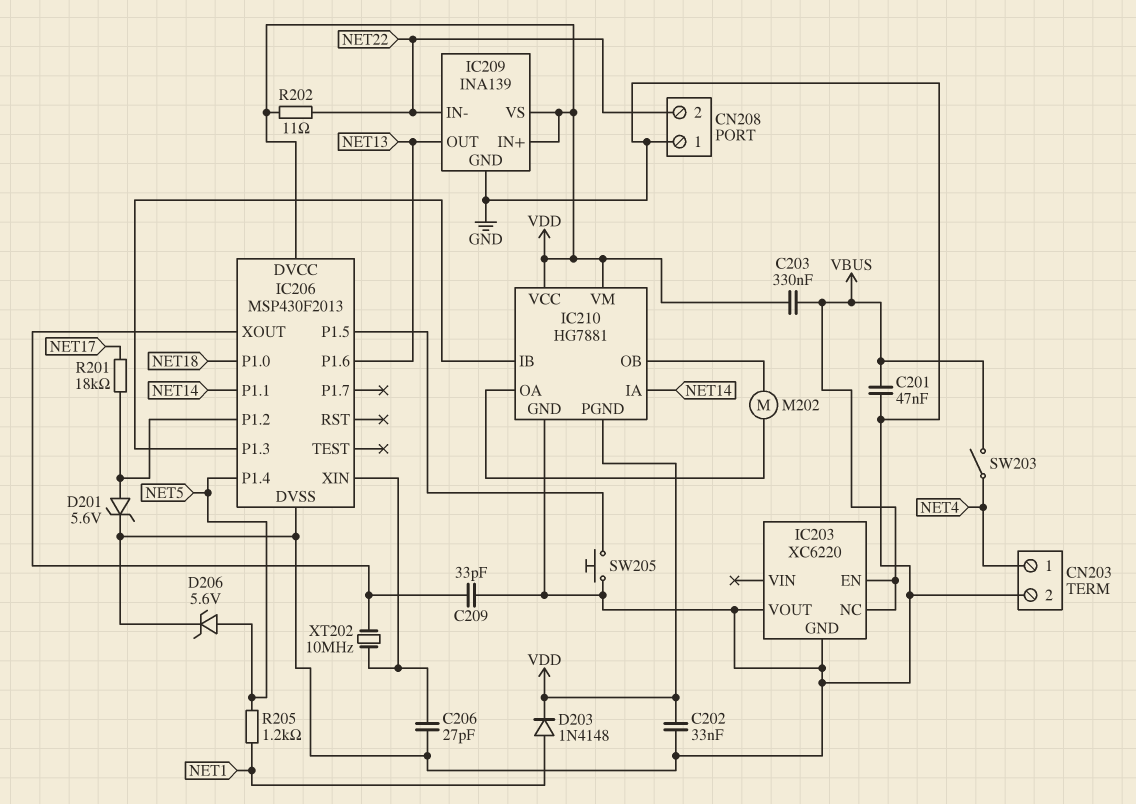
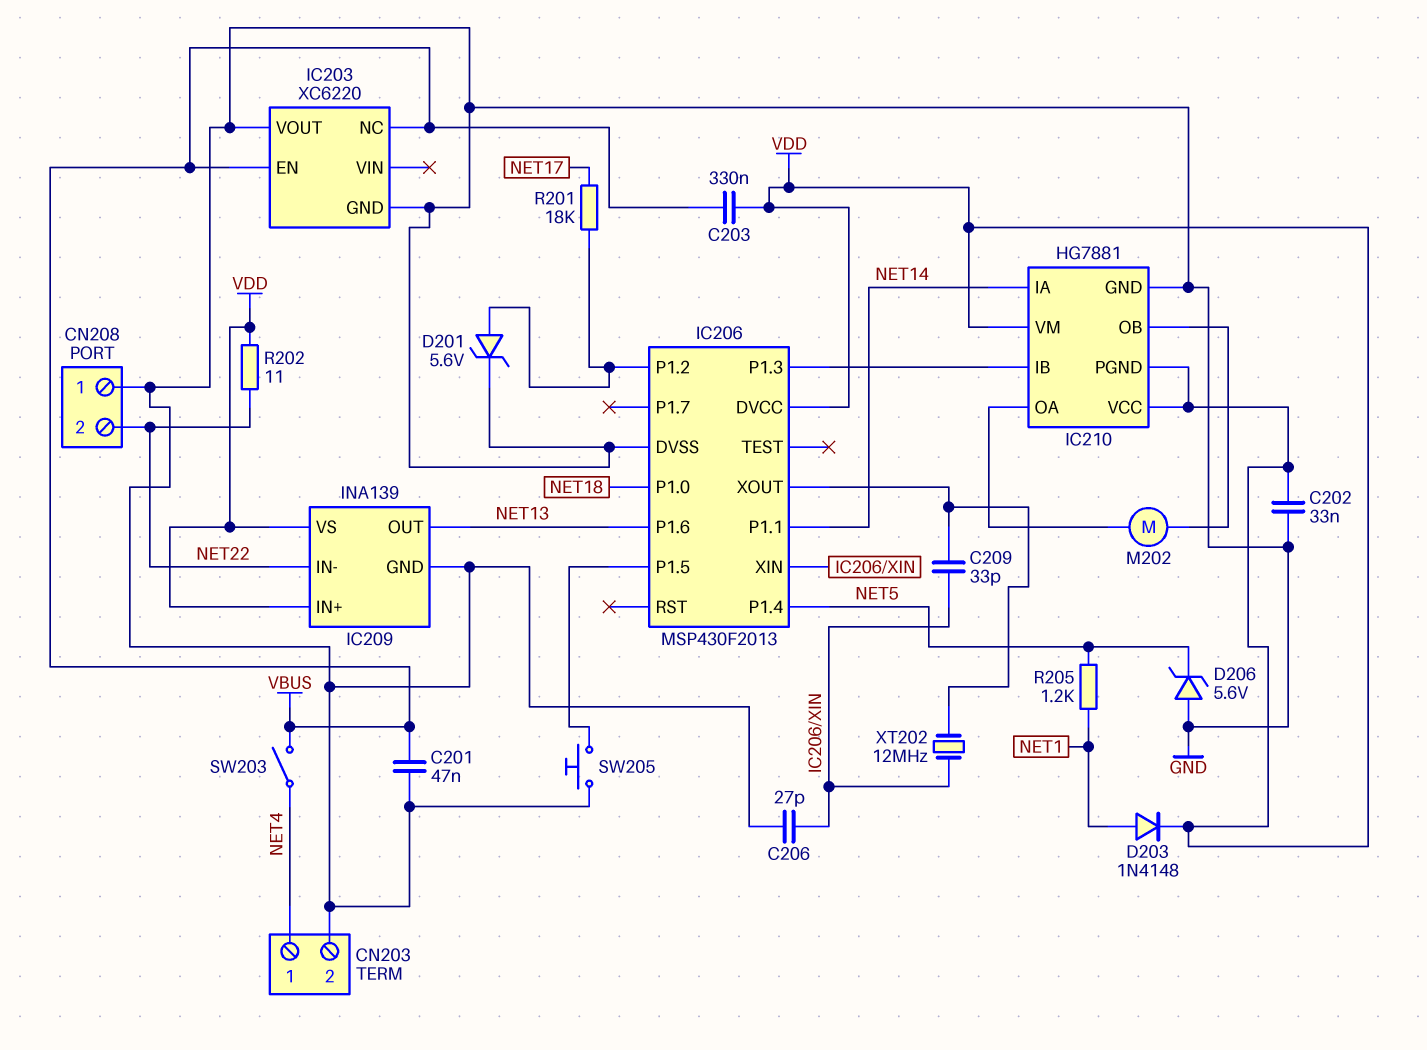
C209: 33pF (GND, IC206/XOUT) -> 33pF (IC206/XIN, IC206/XOUT)
D206: zener 5.6V (A NET5, K GND) -> zener 5.6V (A GND, K NET5)
XT202: 10MHz (IC206/XIN, IC206/XOUT) -> 12MHz (IC206/XIN, IC206/XOUT)

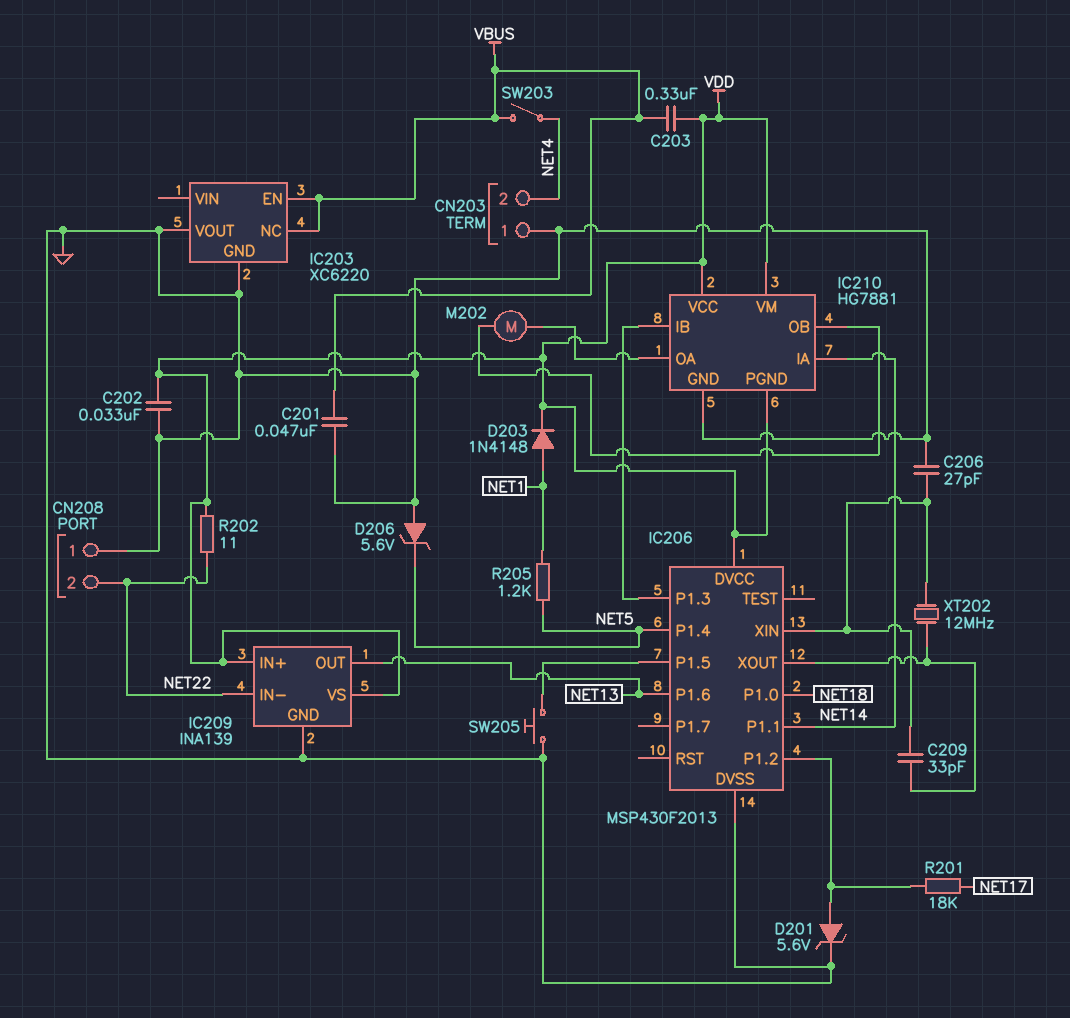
CN203 pin 1: NET4 -> GND
CN203 pin 2: GND -> NET4

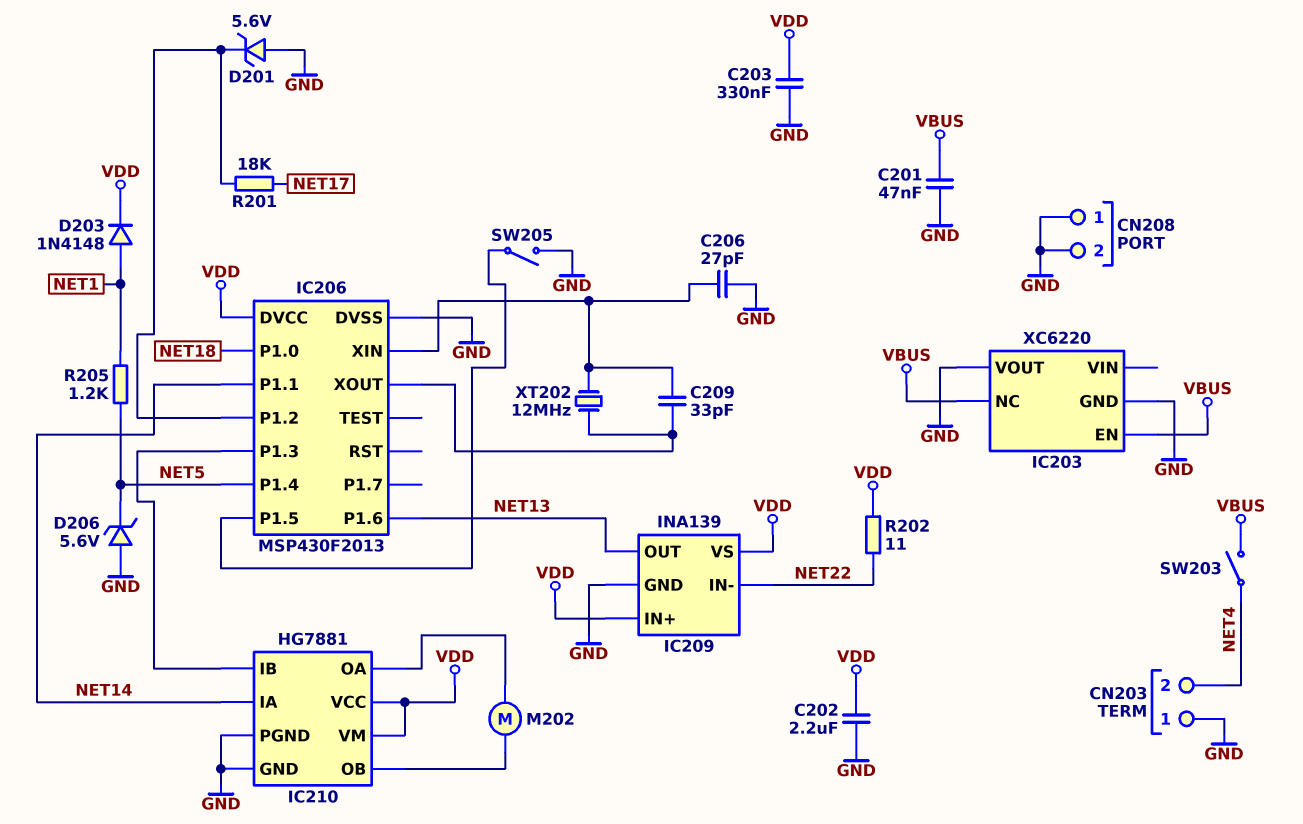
C202: 33nF (GND, VDD) -> 2.2uF (GND, VDD)
C203: 330nF (VBUS, VDD) -> 330nF (GND, VDD)
CN208 pin 2: NET22 -> GND
D201: zener 5.6V (A IC206/P1.2, K GND) -> zener 5.6V (A GND, K IC206/P1.2)
IC210 pin PGND: VDD -> GND
SW205: button (GND, IC206/P1.5) -> switch (GND, IC206/P1.5)

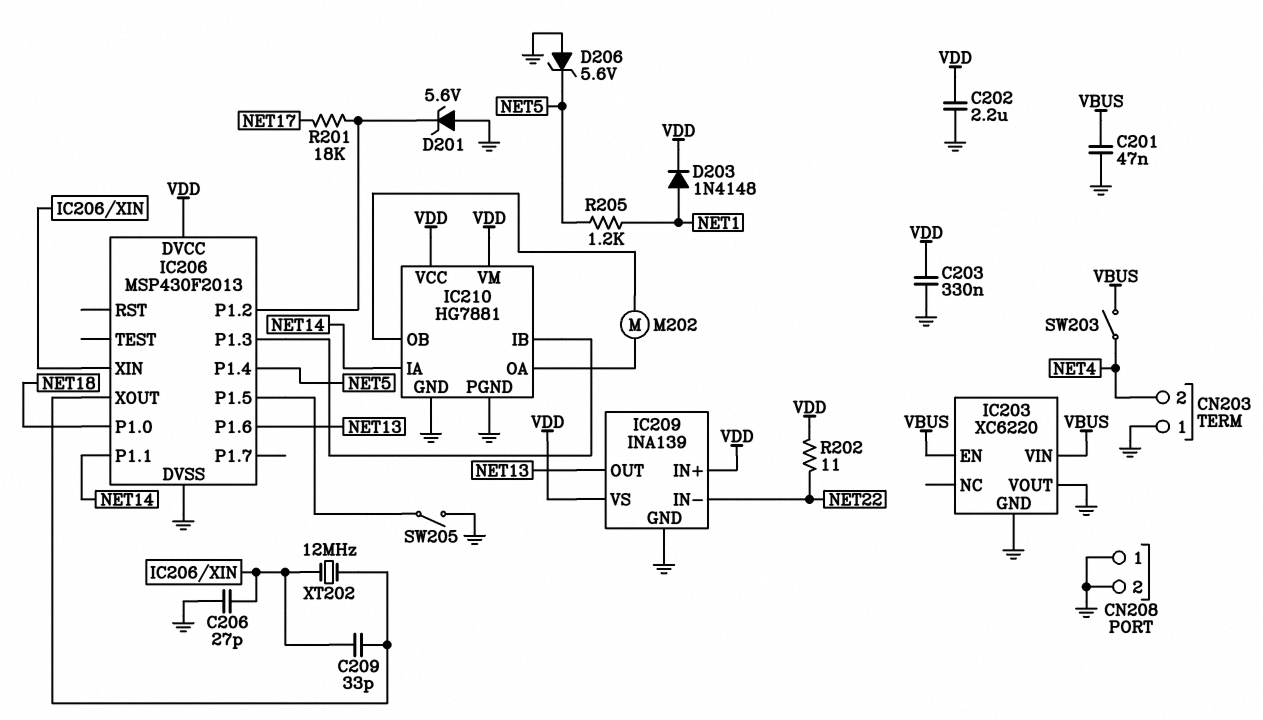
IC203 pin NC: VBUS -> none
IC203 pin VIN: none -> VBUS

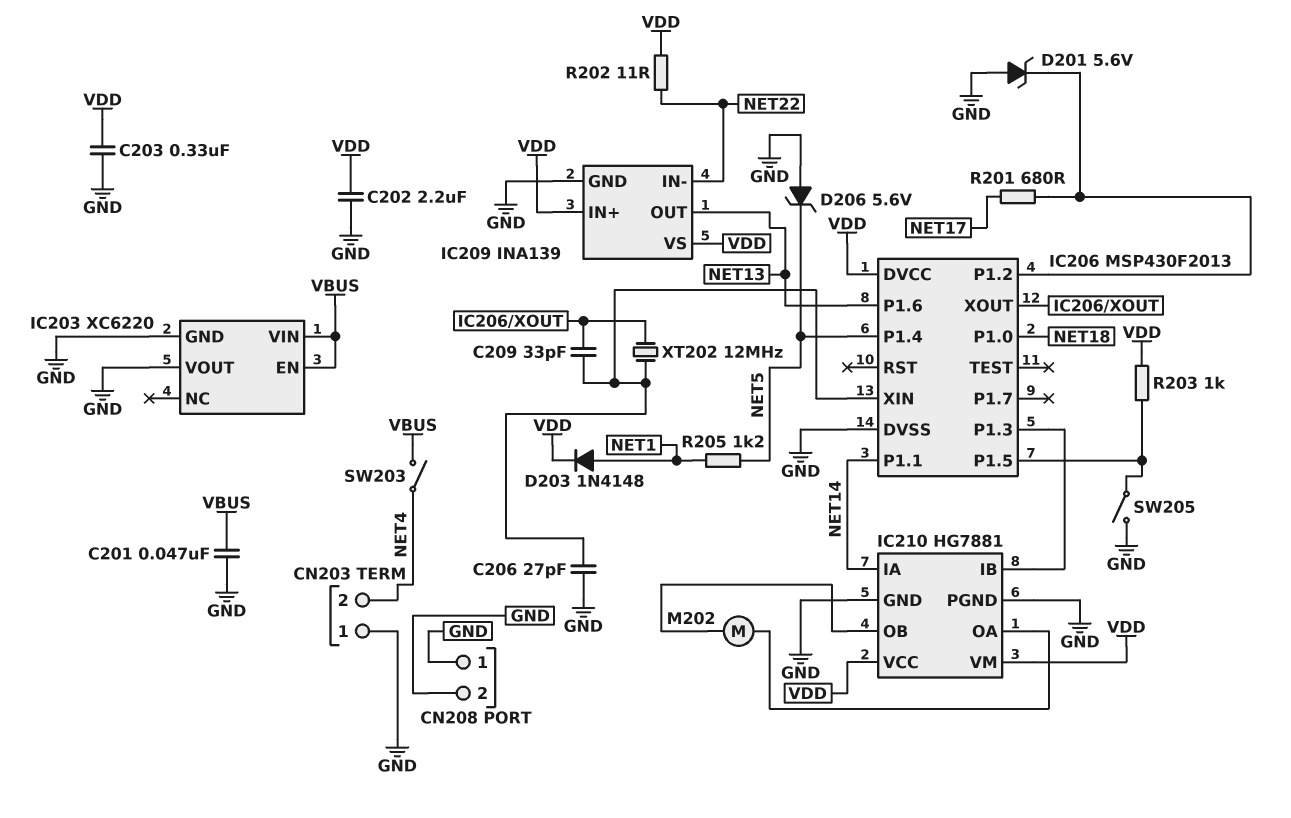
R201: 18k (IC206/P1.2, NET17) -> 680 (IC206/P1.2, NET17)
R203: none -> 1k (IC206/P1.5, VDD)

